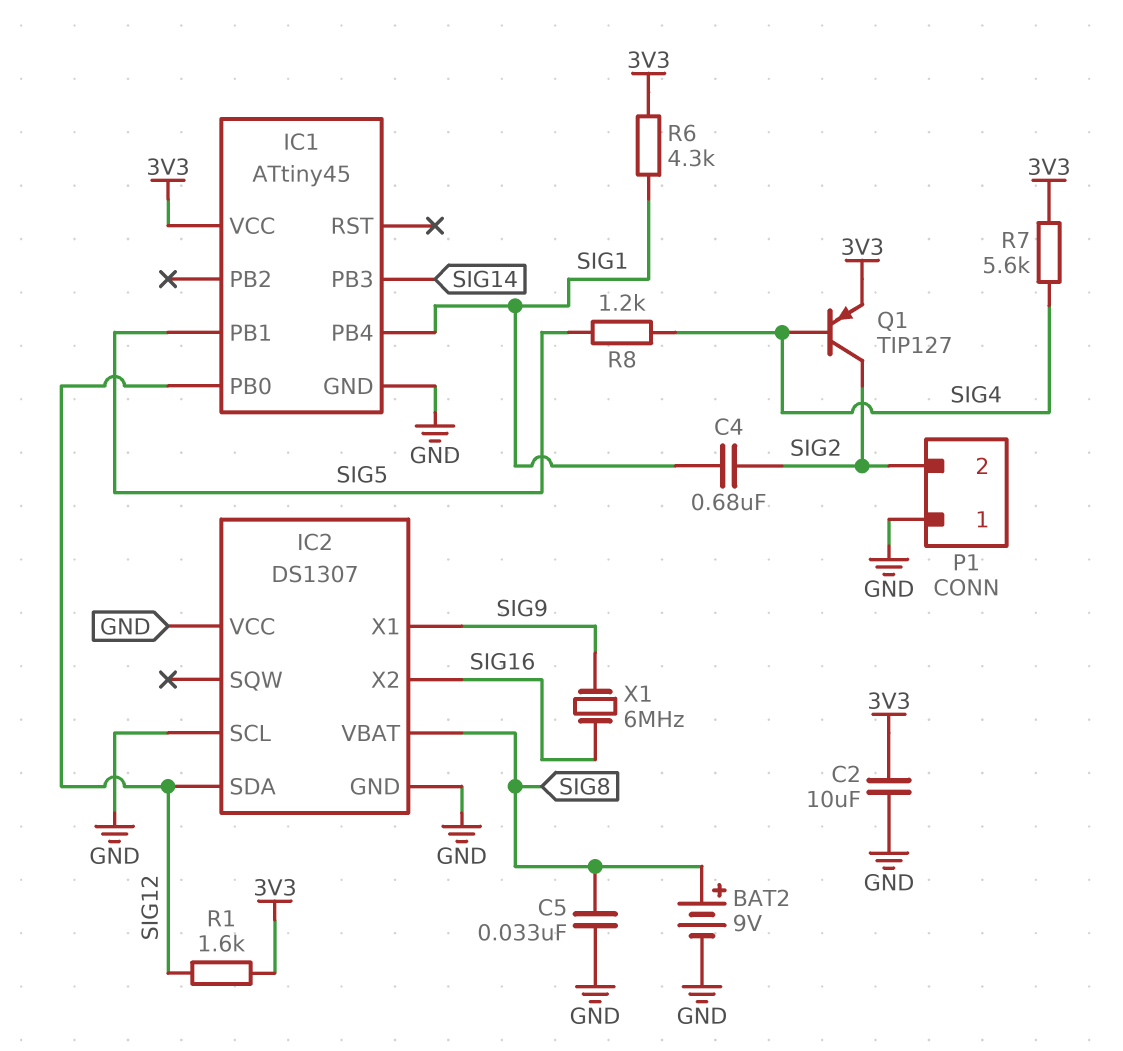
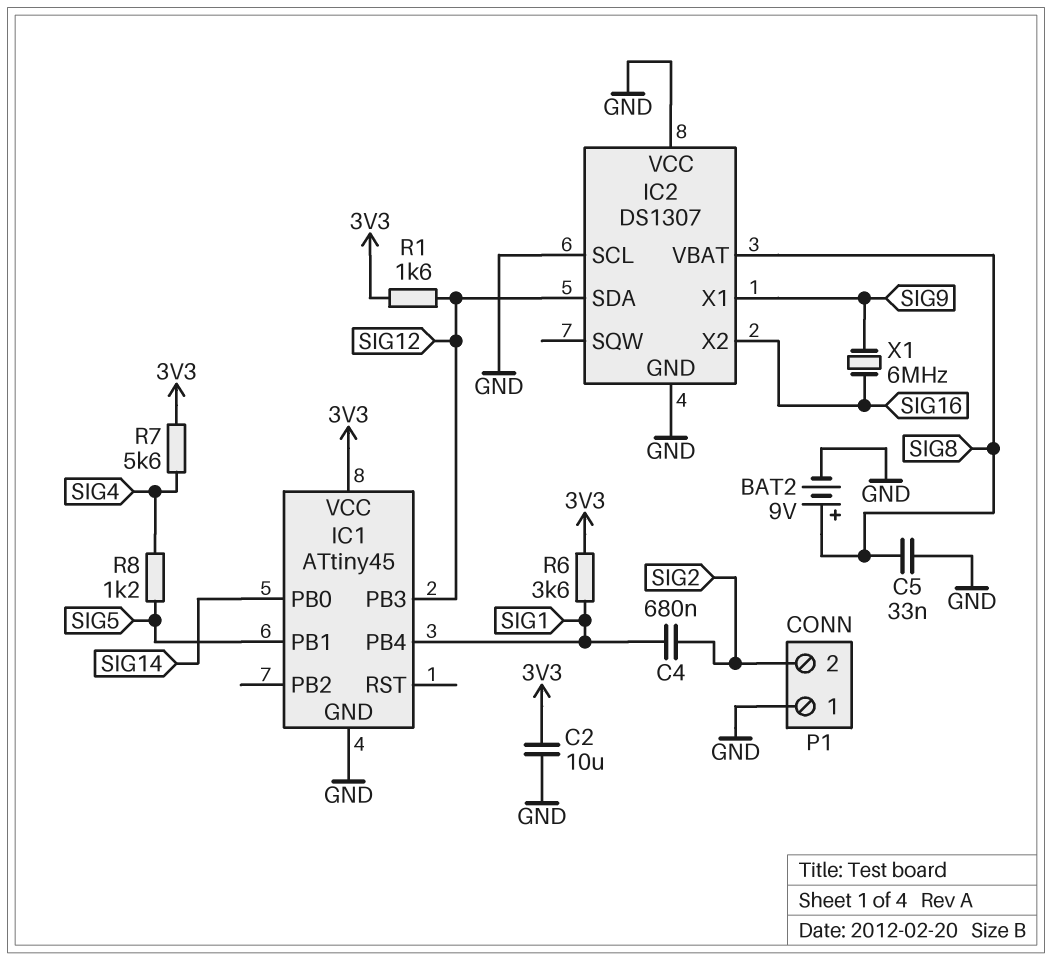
IC1 pin PB0: SIG12 -> SIG14
IC1 pin PB3: SIG14 -> SIG12
Q1: PNP TIP127 (B SIG4, C SIG2, E 3V3) -> none
R6: 4.3k (3V3, SIG1) -> 3.6k (3V3, SIG1)

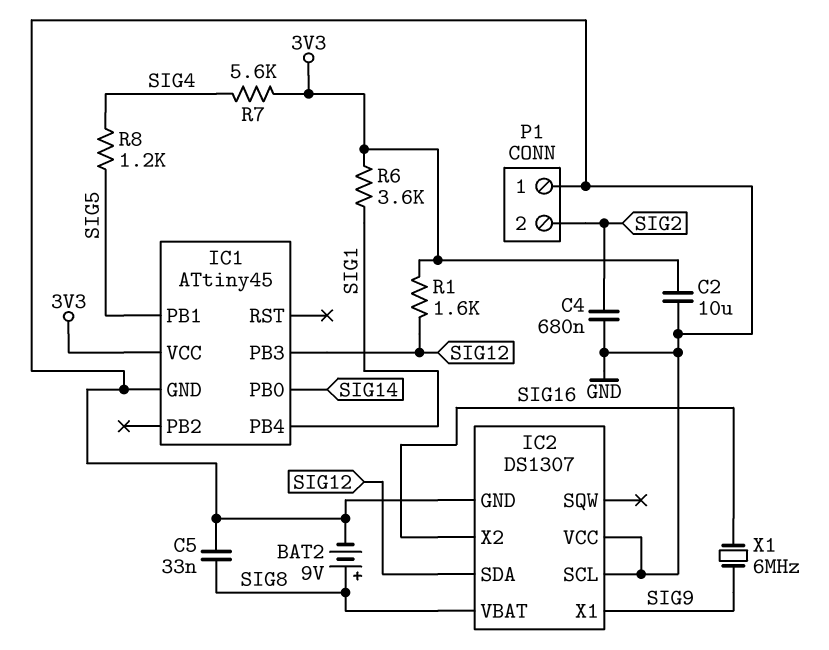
C4: 680nF (SIG1, SIG2) -> 680nF (GND, SIG2)

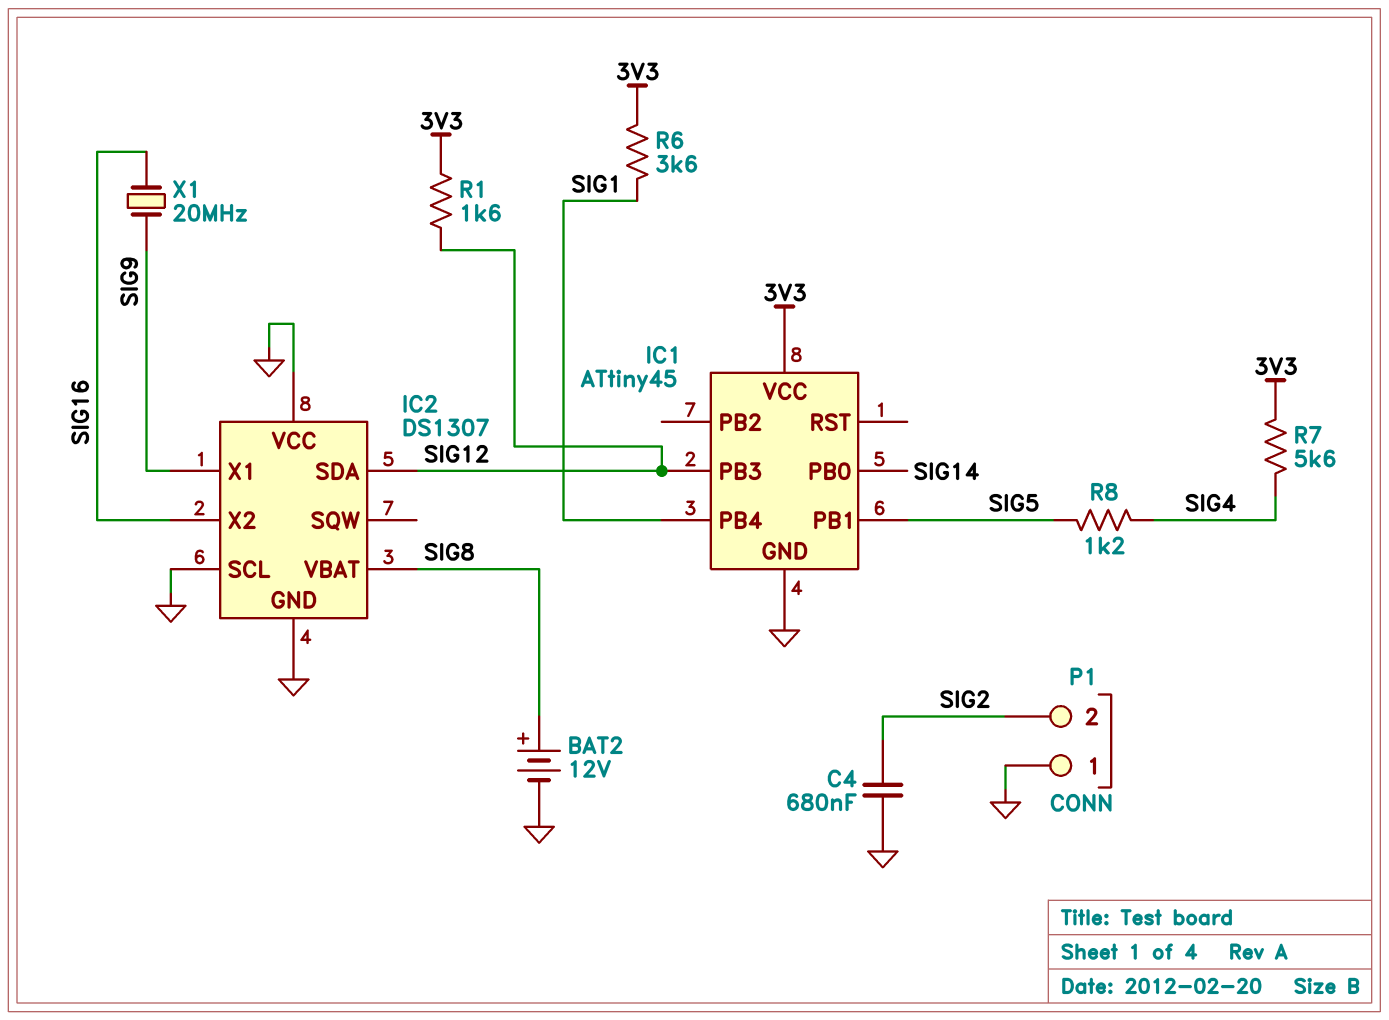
BAT2: 9V (plus SIG8, minus GND) -> 12V (plus SIG8, minus GND)
C2: 10uF (3V3, GND) -> none
C5: 33nF (GND, SIG8) -> none
X1: 6MHz (SIG9, SIG16) -> 20MHz (SIG9, SIG16)

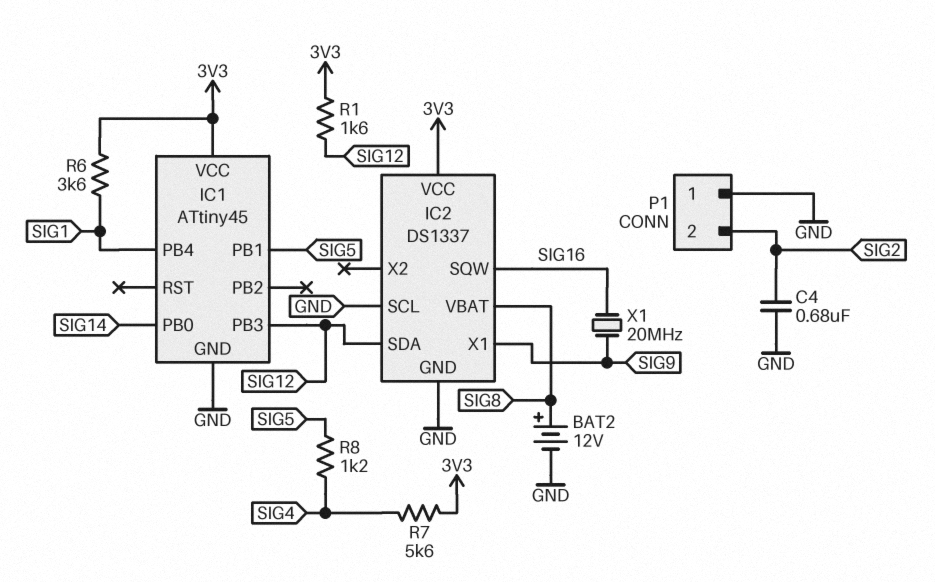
IC2: DS1307 -> DS1337
IC2 pin SQW: none -> SIG16
IC2 pin VCC: GND -> 3V3
IC2 pin X2: SIG16 -> none

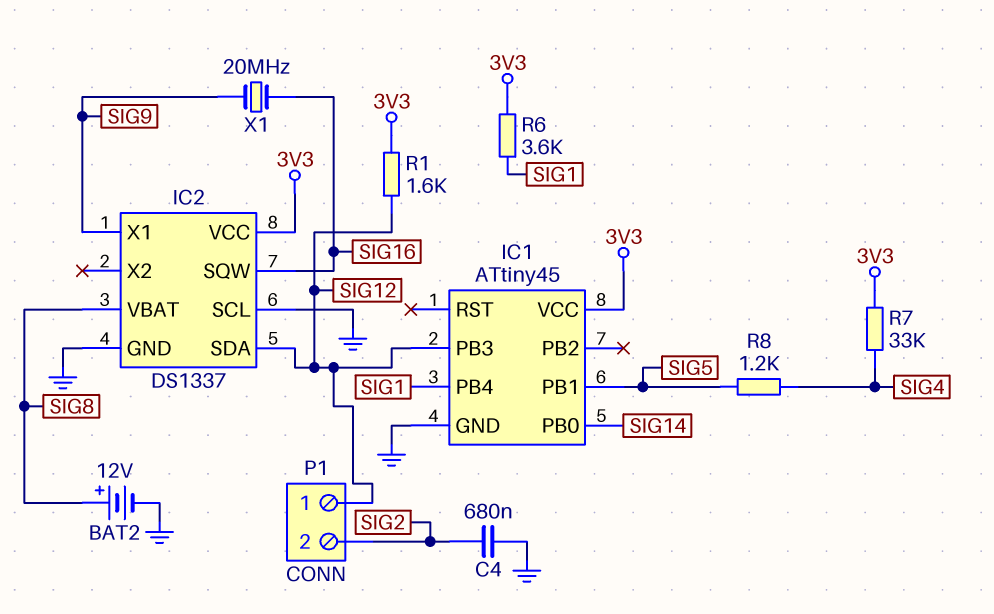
P1 pin 1: GND -> SIG12
R7: 5.6k (3V3, SIG4) -> 33k (3V3, SIG4)

